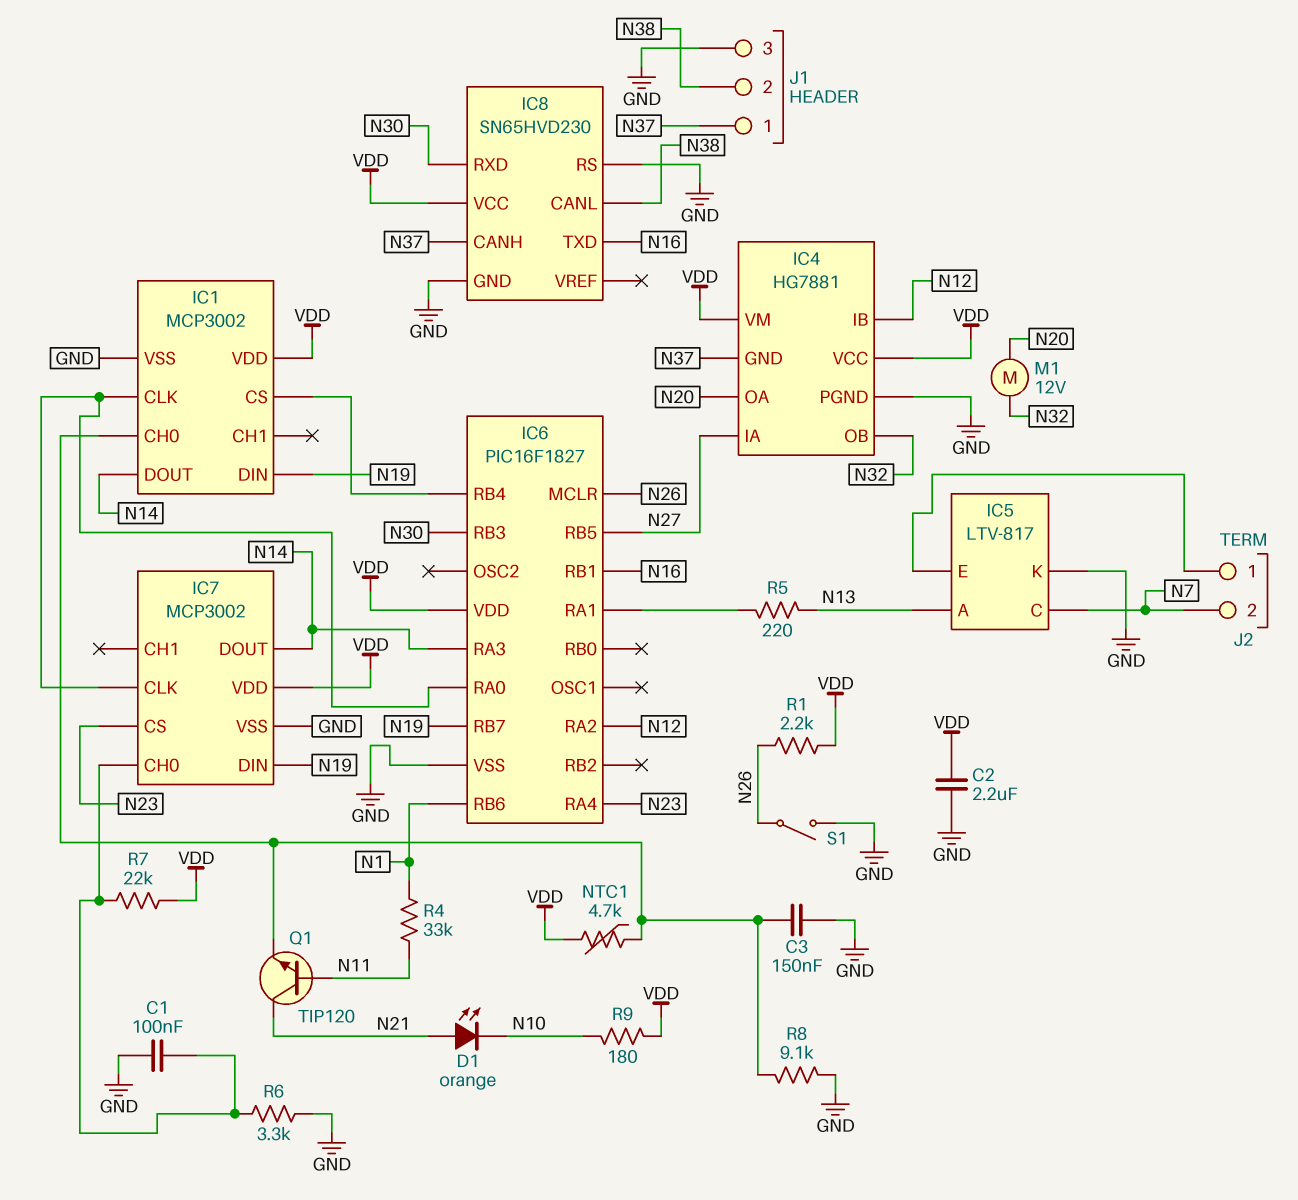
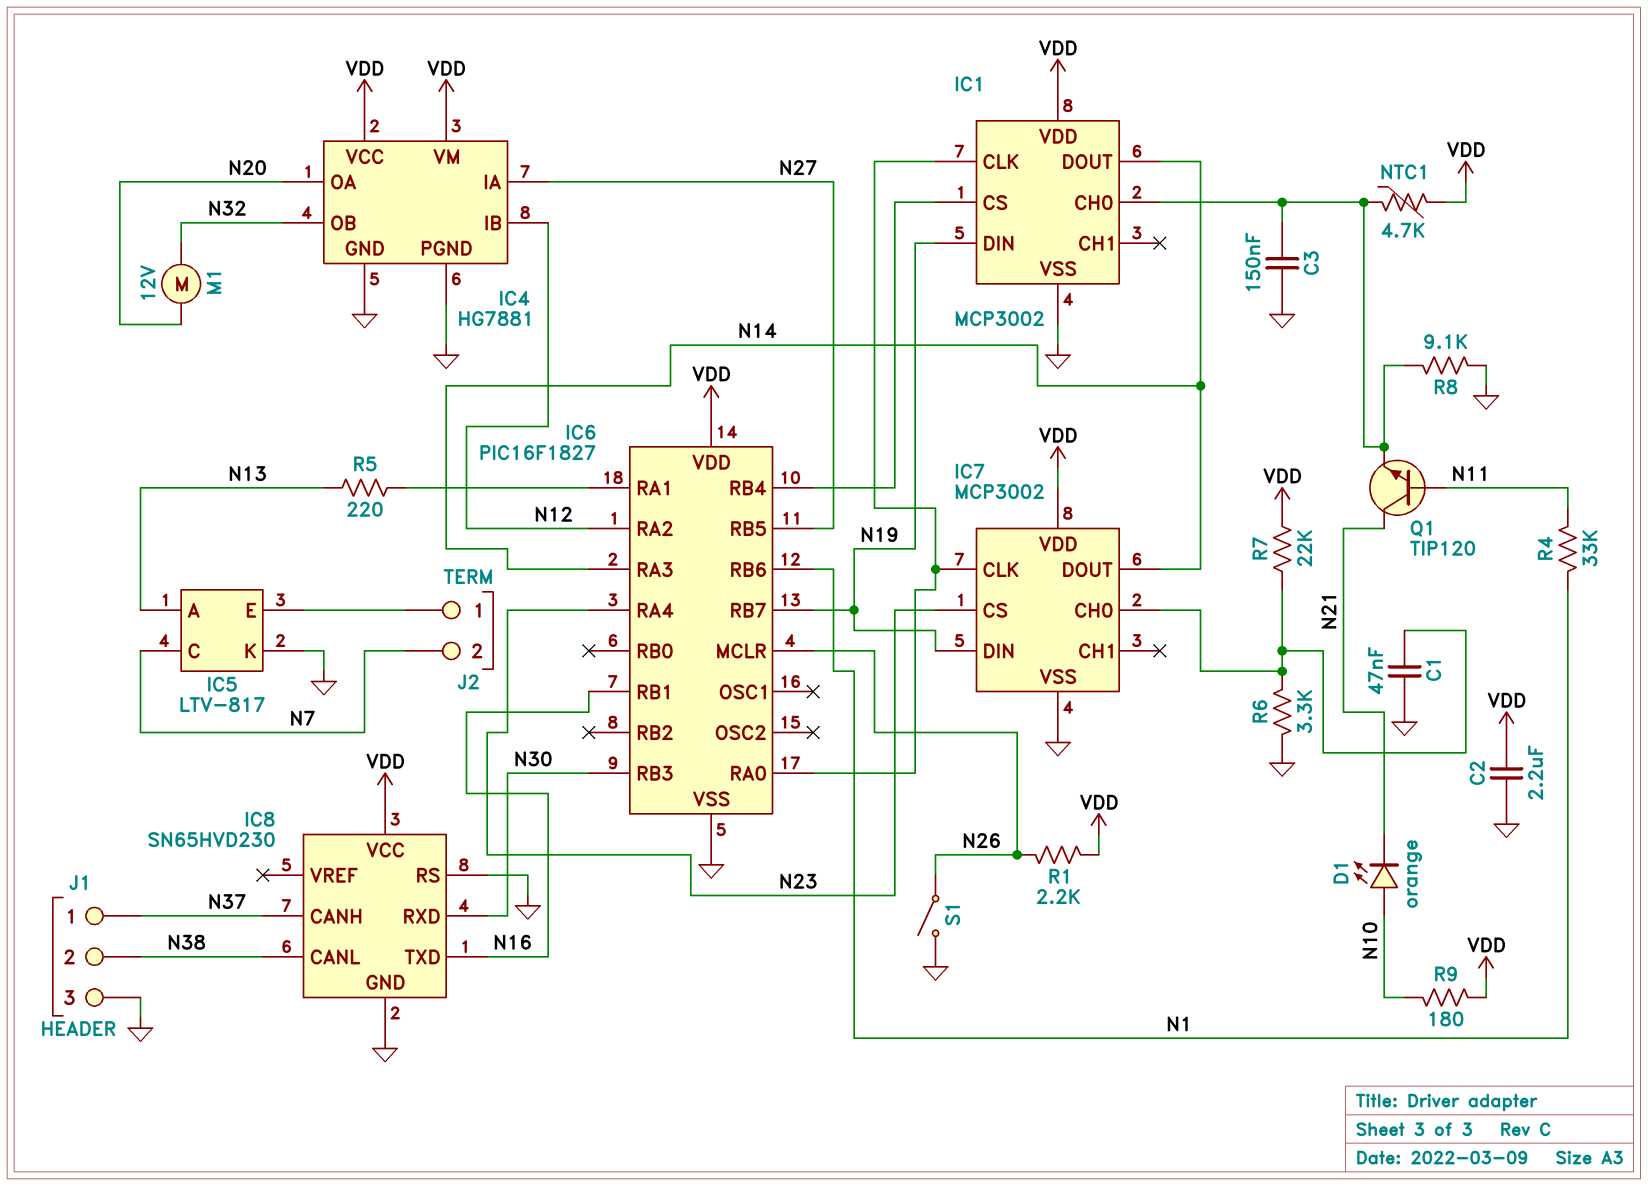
C1: 100nF (GND, IC7/CH0) -> 47nF (GND, IC7/CH0)
D1: LED orange (A N21, K N10) -> LED orange (A N10, K N21)
IC4 pin GND: N37 -> GND

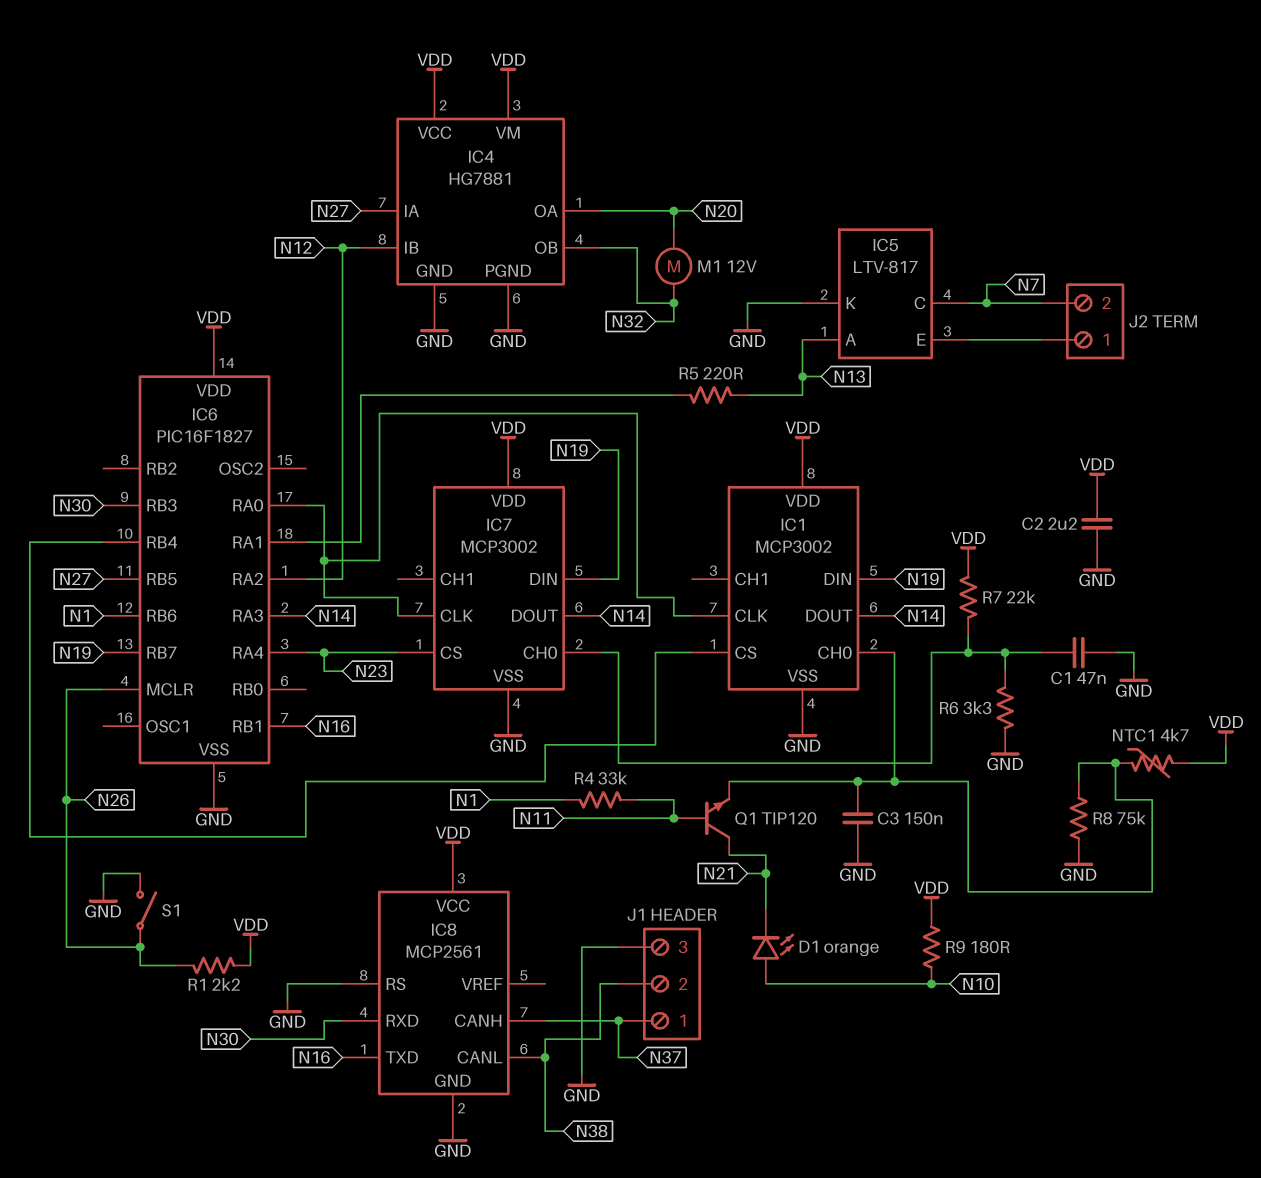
IC8: SN65HVD230 -> MCP2561
R8: 9.1k (GND, IC1/CH0) -> 75k (GND, IC1/CH0)

